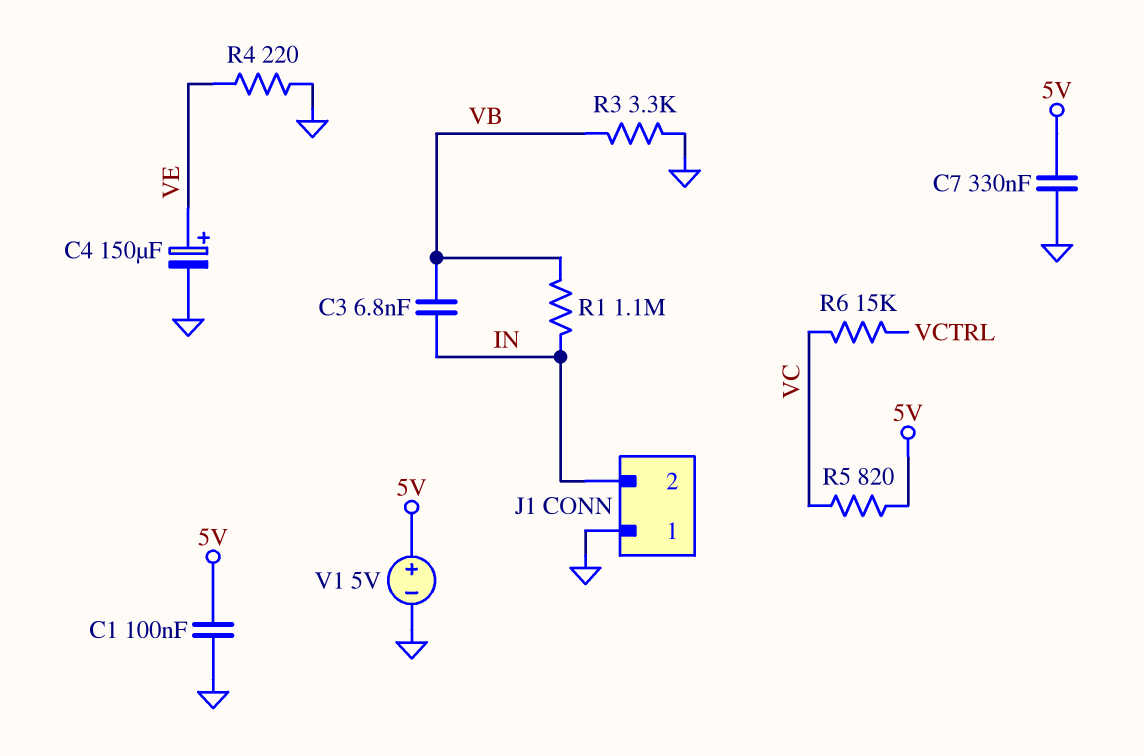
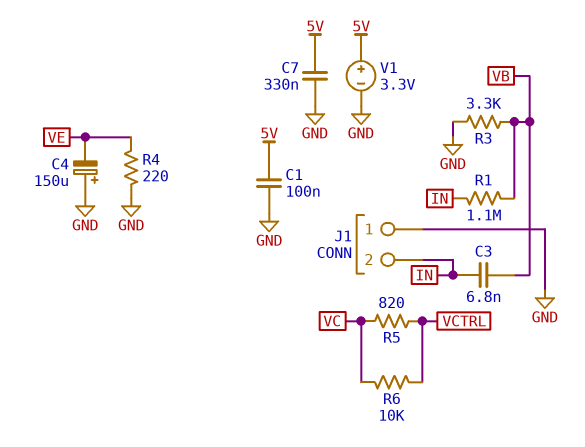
C4: 150uF (plus VE, minus GND) -> 150uF (plus GND, minus VE)
R5: 820 (5V, VC) -> 820 (VC, VCTRL)
R6: 15k (VC, VCTRL) -> 10k (VC, VCTRL)
V1: 5V (plus 5V, minus GND) -> 3.3V (plus 5V, minus GND)

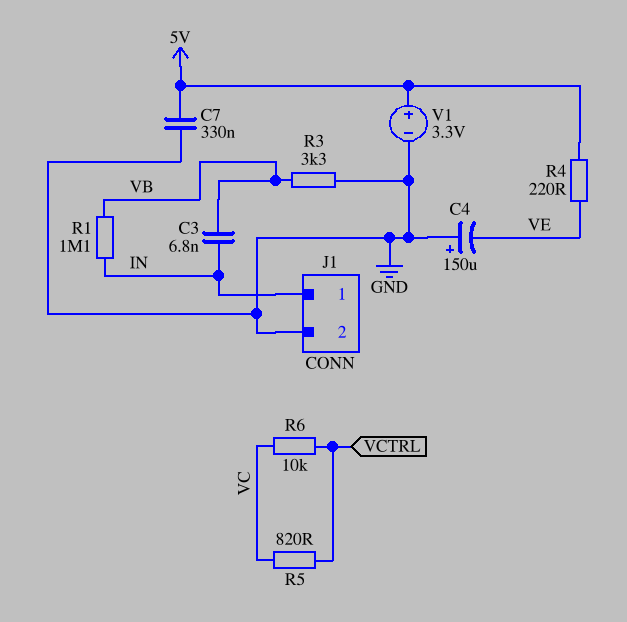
C1: 100nF (5V, GND) -> none
J1 pin 1: GND -> IN
J1 pin 2: IN -> GND
R4: 220 (GND, VE) -> 220 (5V, VE)

